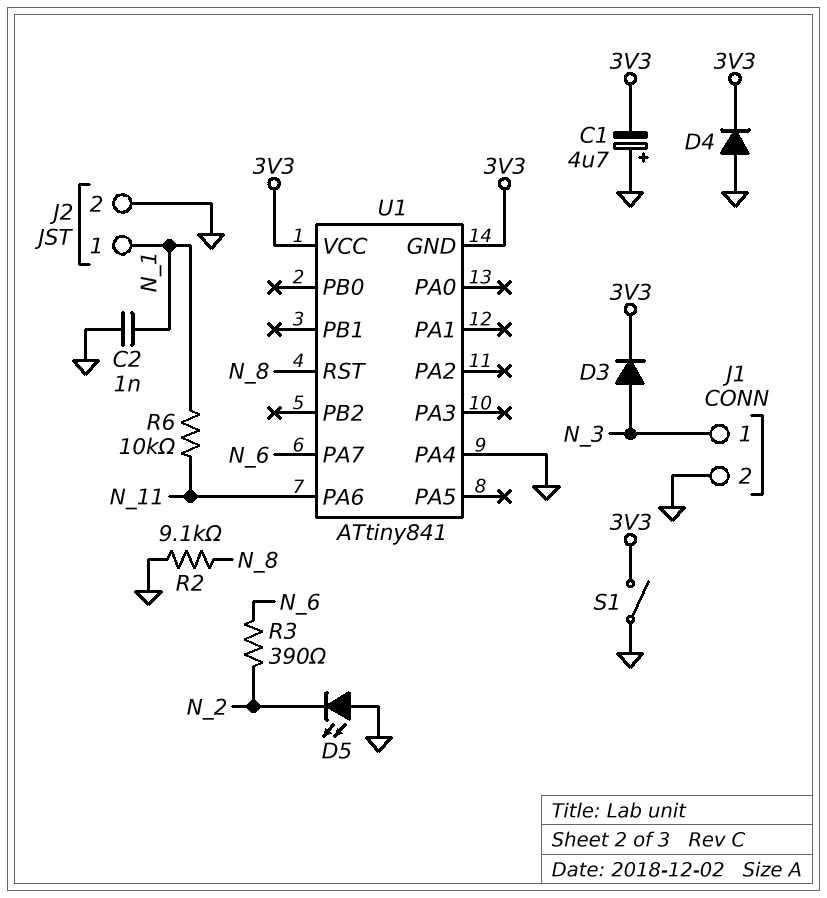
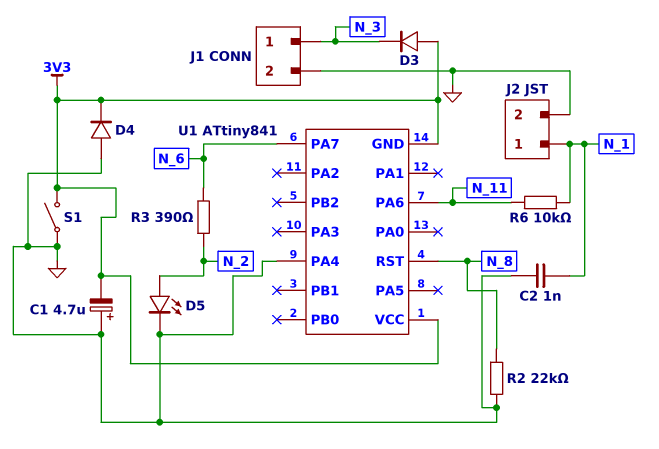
D3: diode (A N_3, K 3V3) -> diode (A 3V3, K N_3)
D5: LED (A GND, K N_2) -> LED (A N_2, K GND)
R2: 9.1k (GND, N_8) -> 22k (GND, N_8)

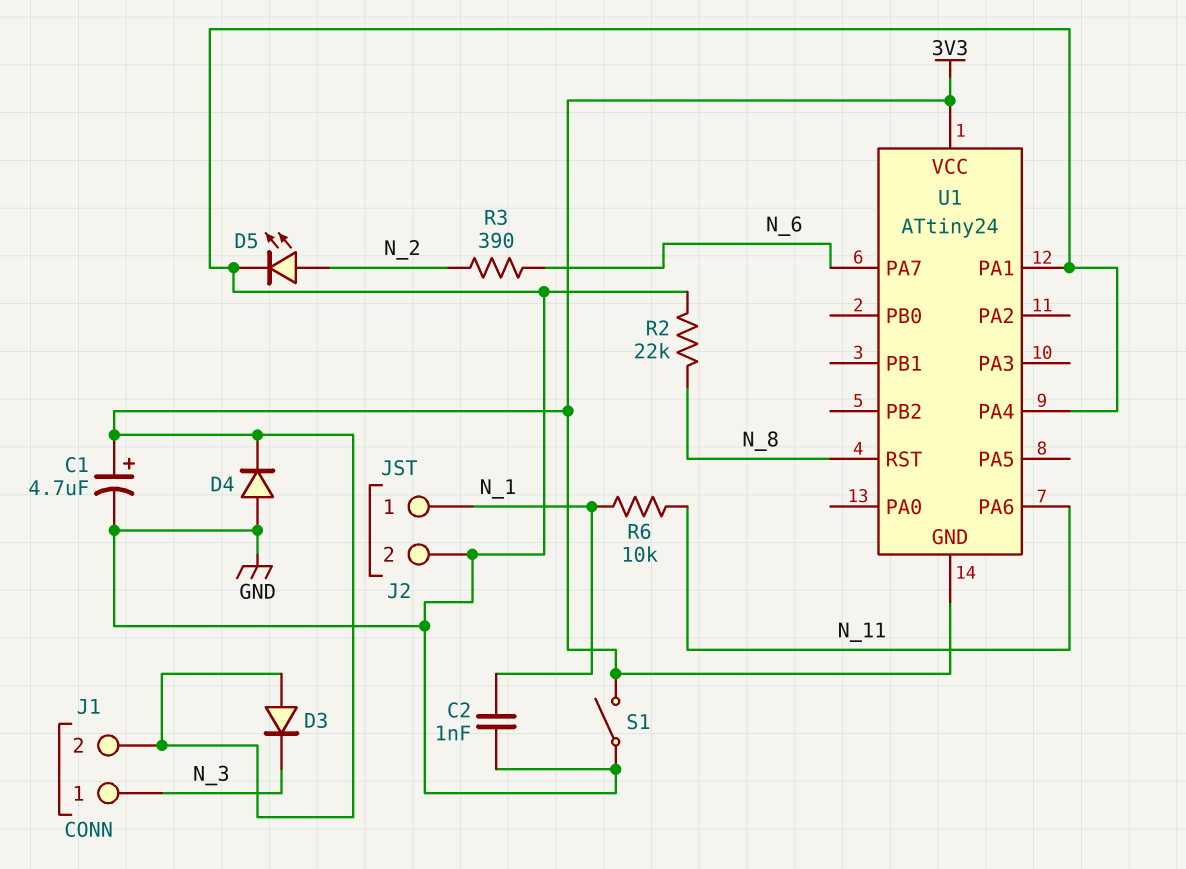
C1: 4.7uF (plus GND, minus 3V3) -> 4.7uF (plus 3V3, minus GND)
J1 pin 2: GND -> 3V3
U1: ATtiny841 -> ATtiny24
U1 pin PA1: none -> GND

